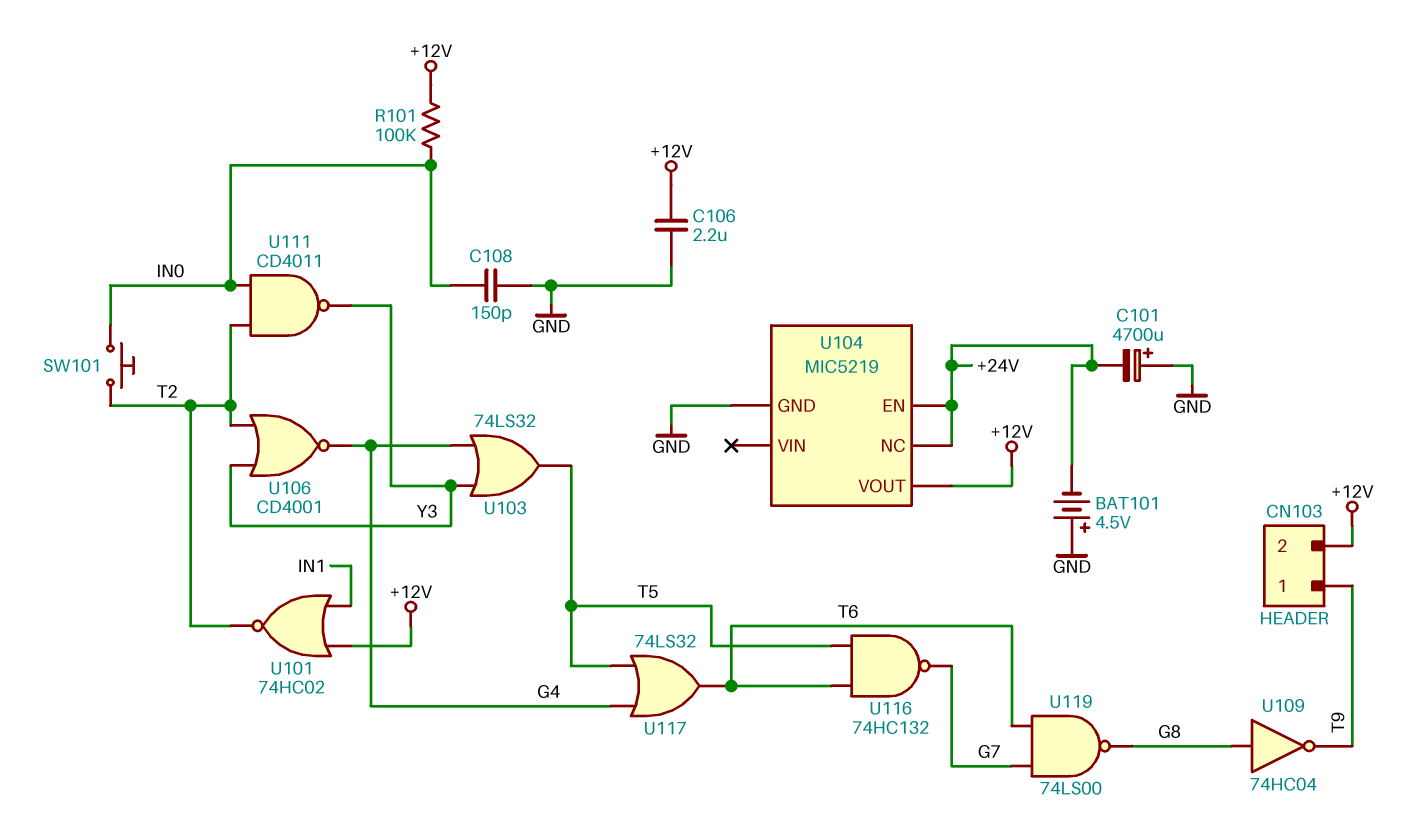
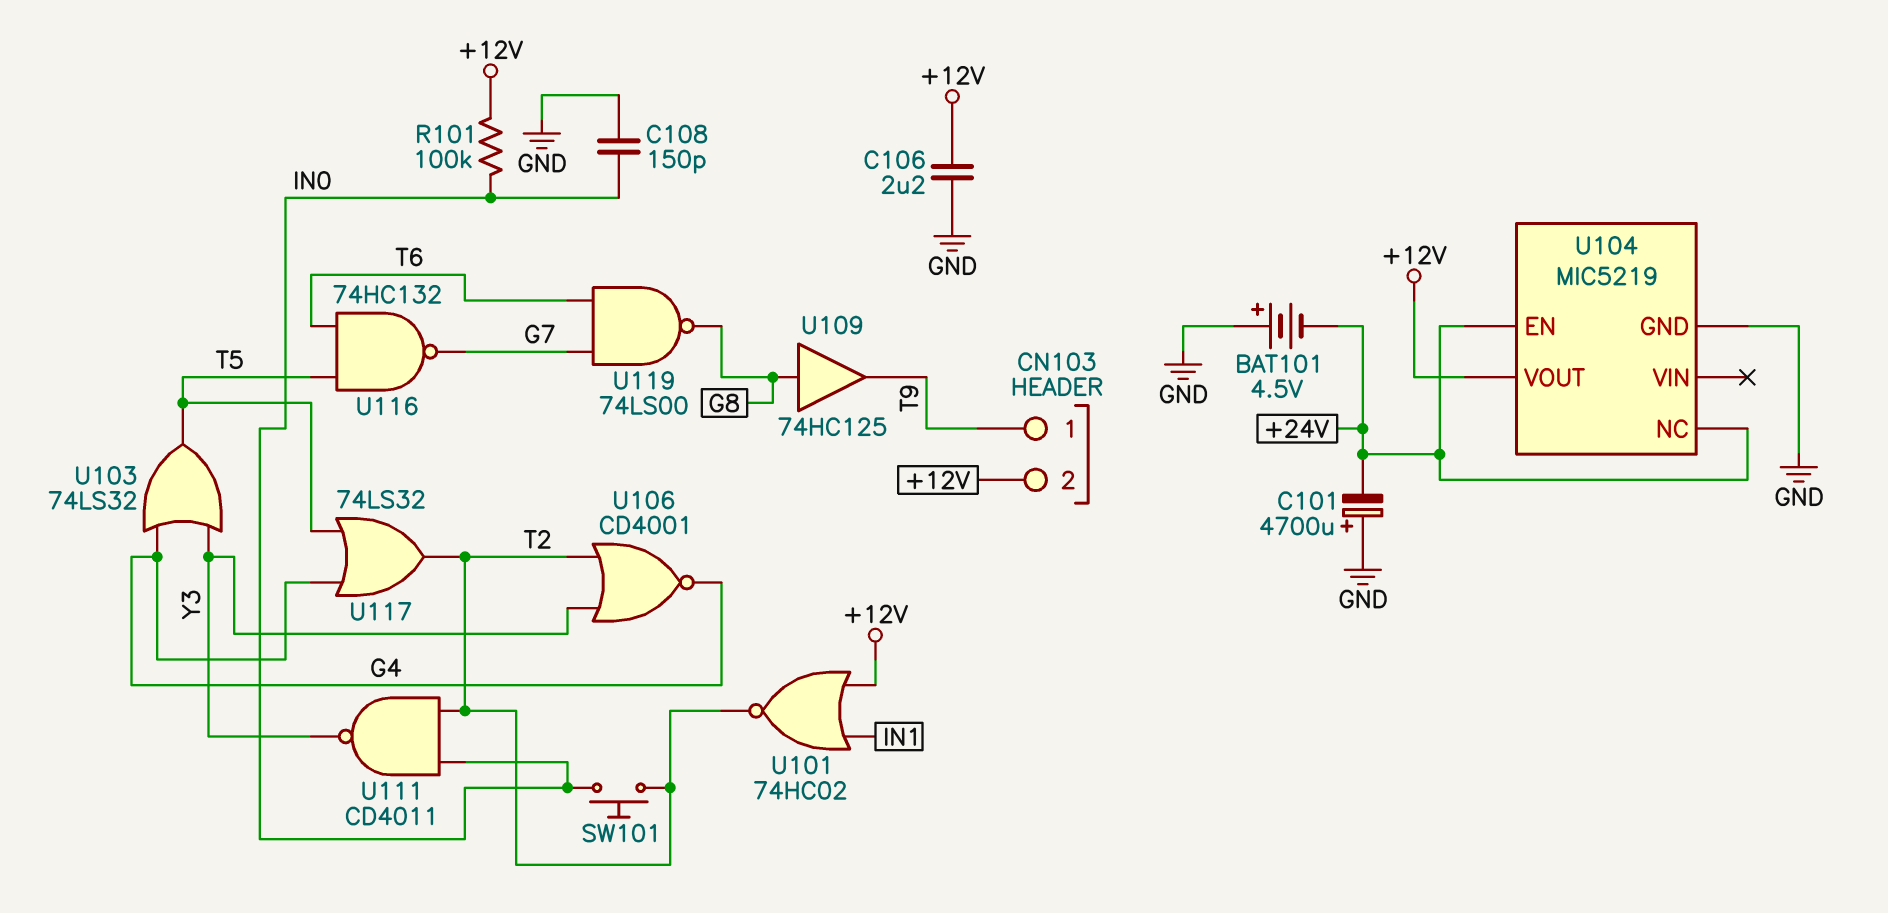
U109: NOT 74HC04 (in G8, out T9) -> buffer 74HC125 (in G8, out T9)
U117: OR 74LS32 (in G4, in T5, out T6) -> OR 74LS32 (in G4, in T5, out T2)

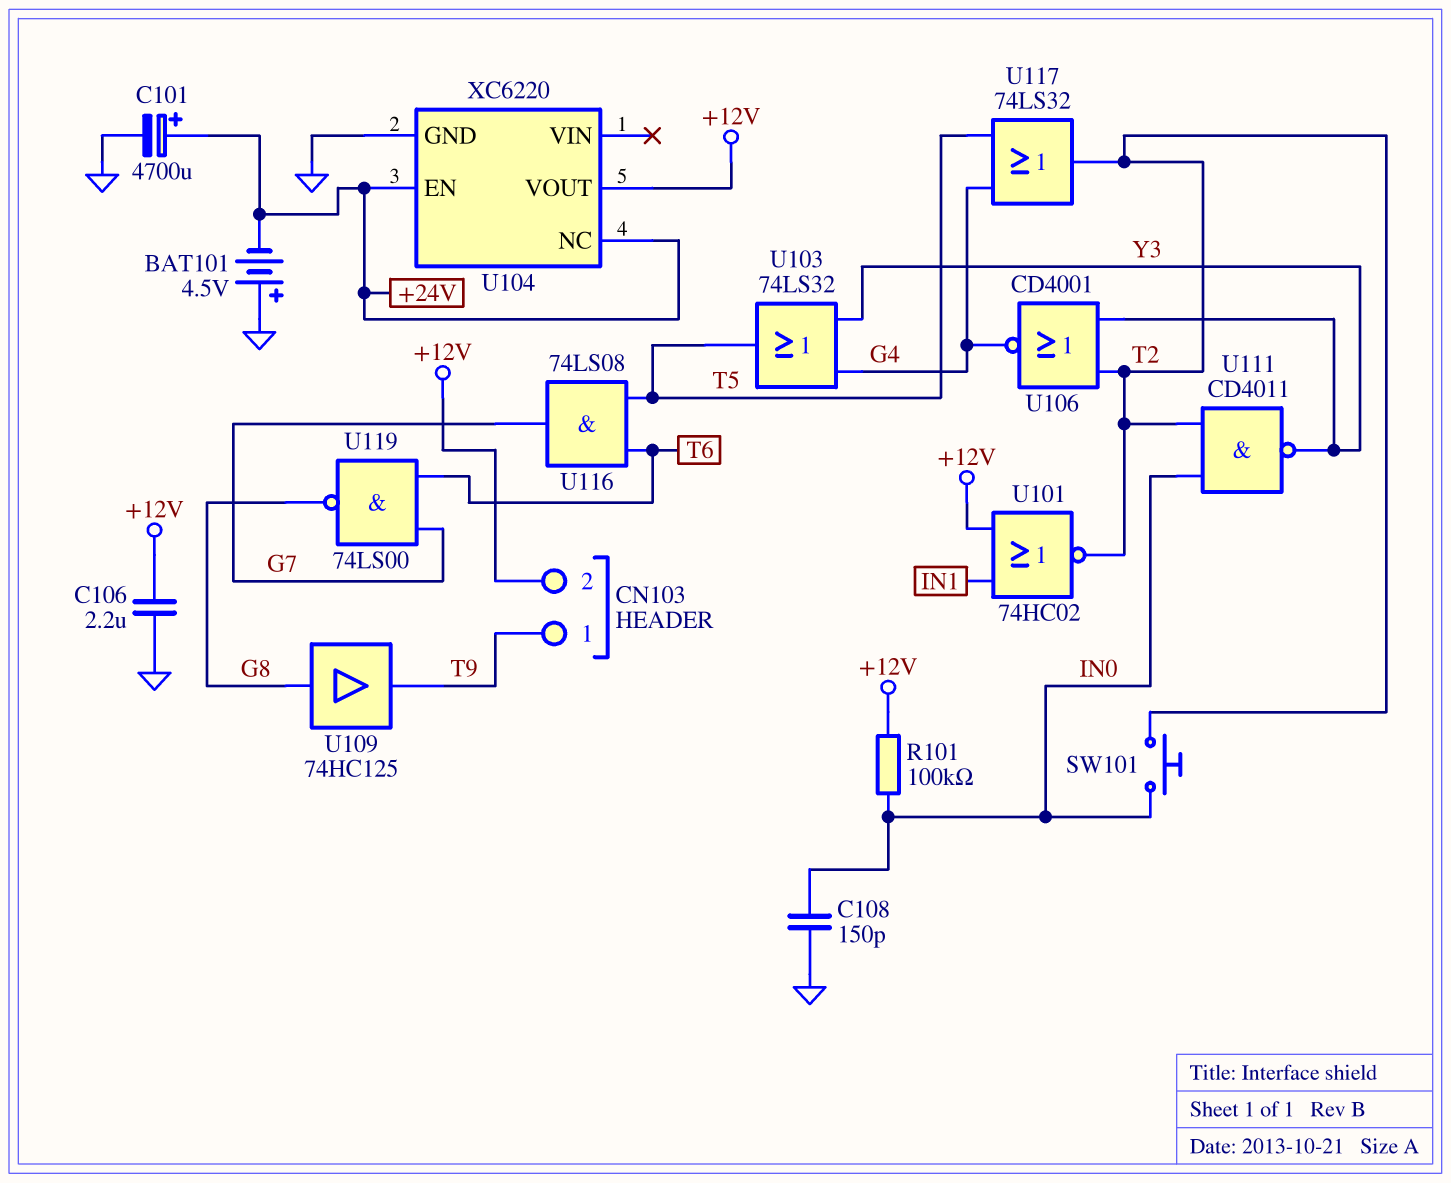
C101: 4700uF (plus GND, minus +24V) -> 4700uF (plus +24V, minus GND)
U104: MIC5219 -> XC6220
U116: NAND 74HC132 (in T5, in T6, out G7) -> AND 74LS08 (in T5, in T6, out G7)

